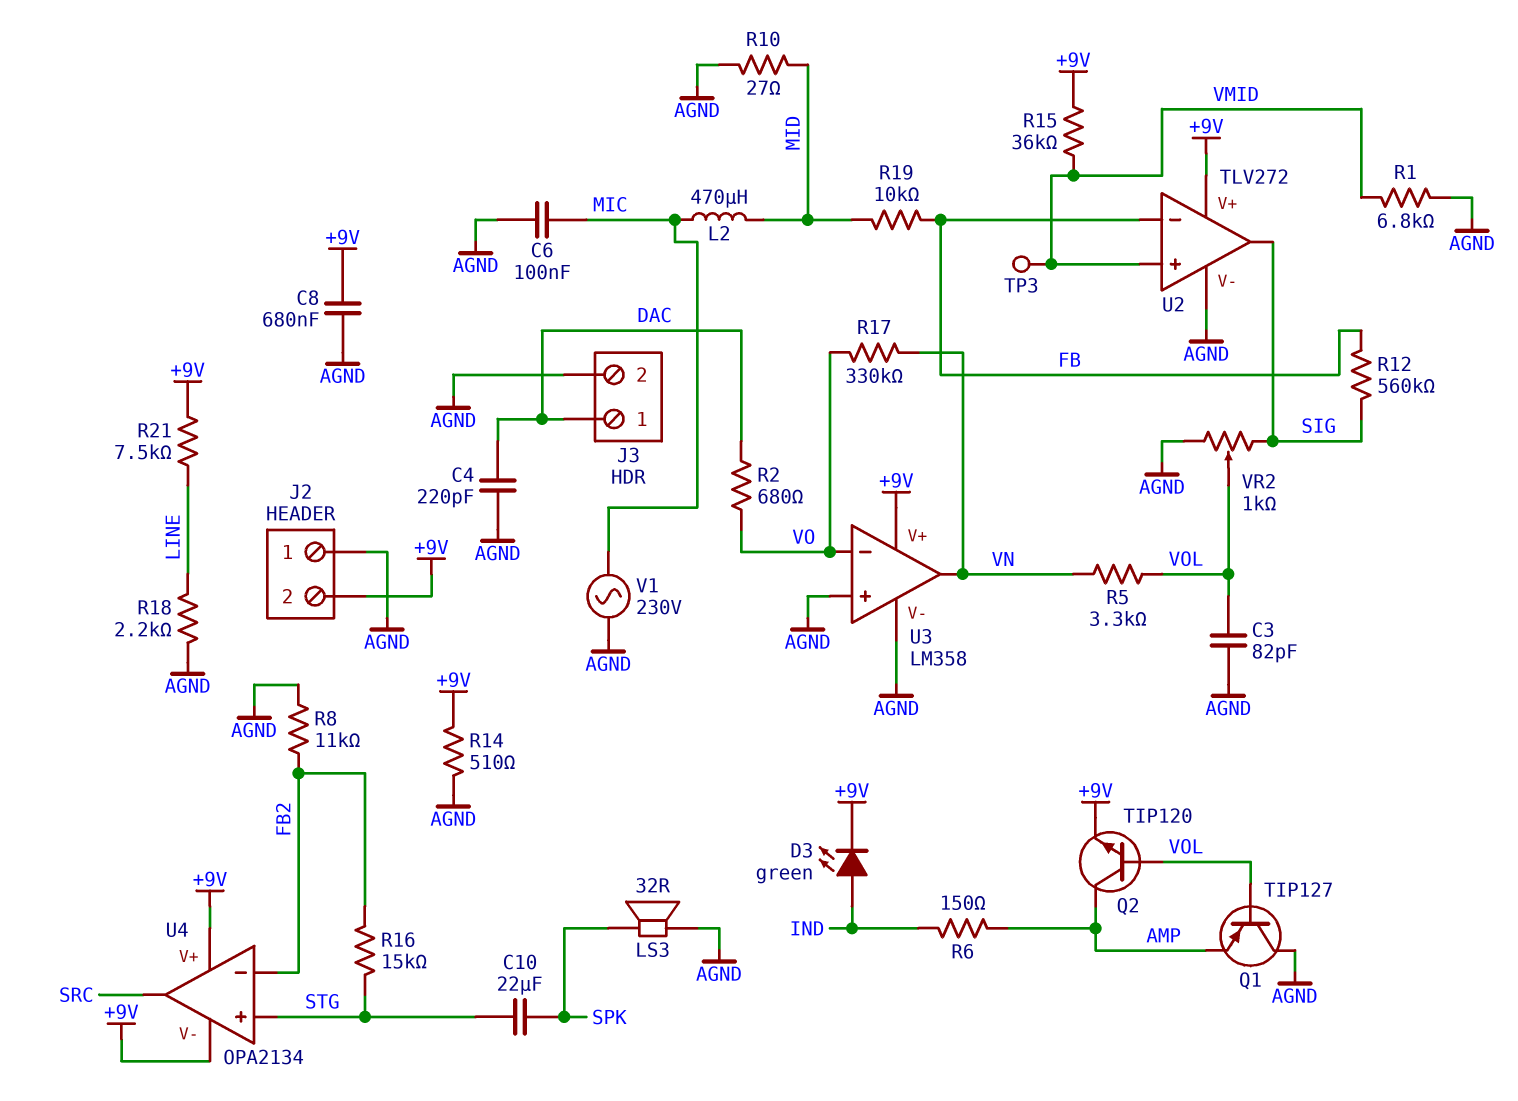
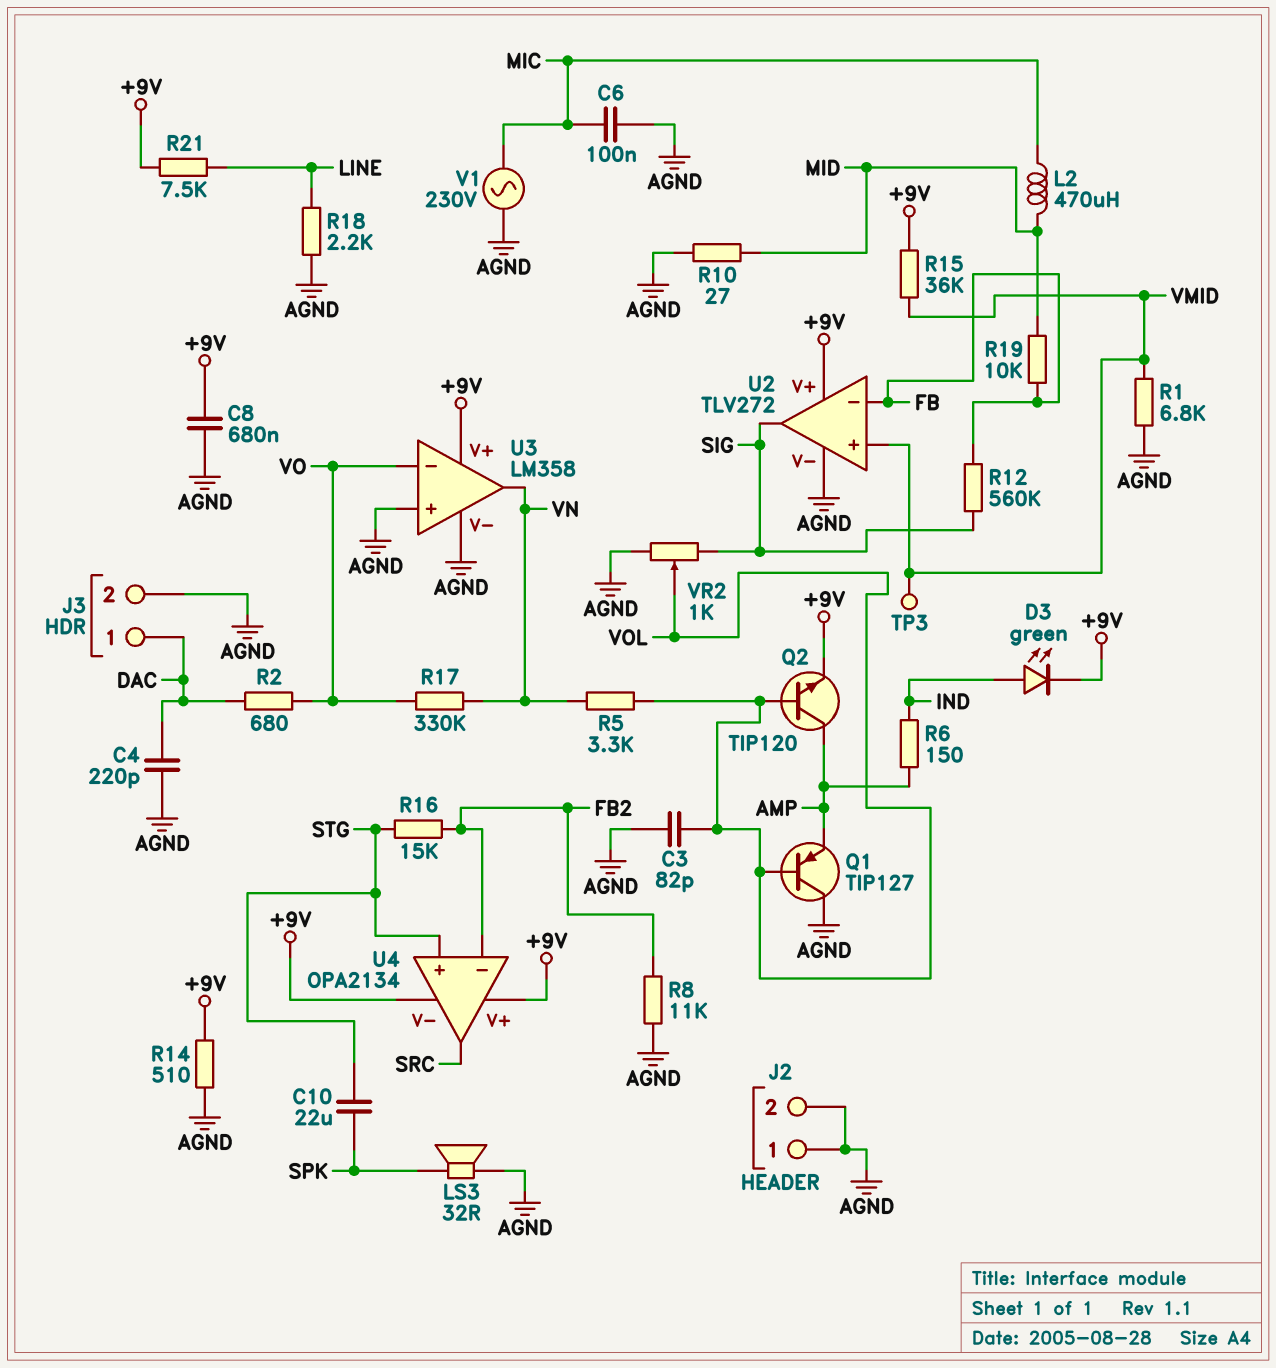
J2 pin 2: +9V -> AGND

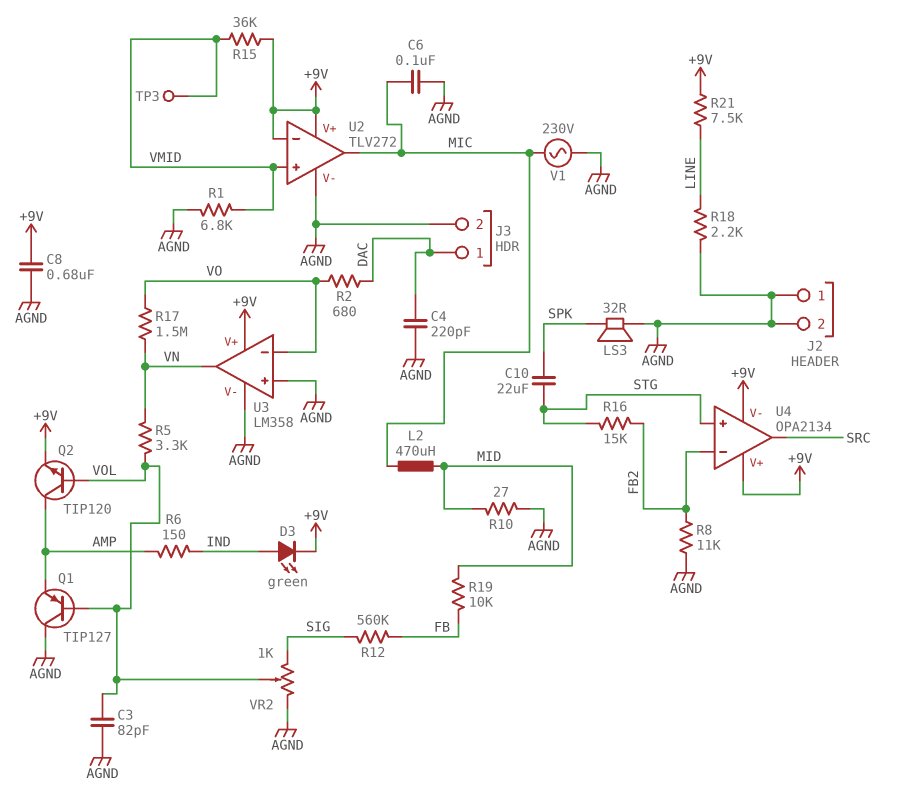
R14: 510 (+9V, AGND) -> none
R17: 330k (VN, VO) -> 1.5M (VN, VO)
U2 pin in-: FB -> +9V
U2 pin out: SIG -> MIC

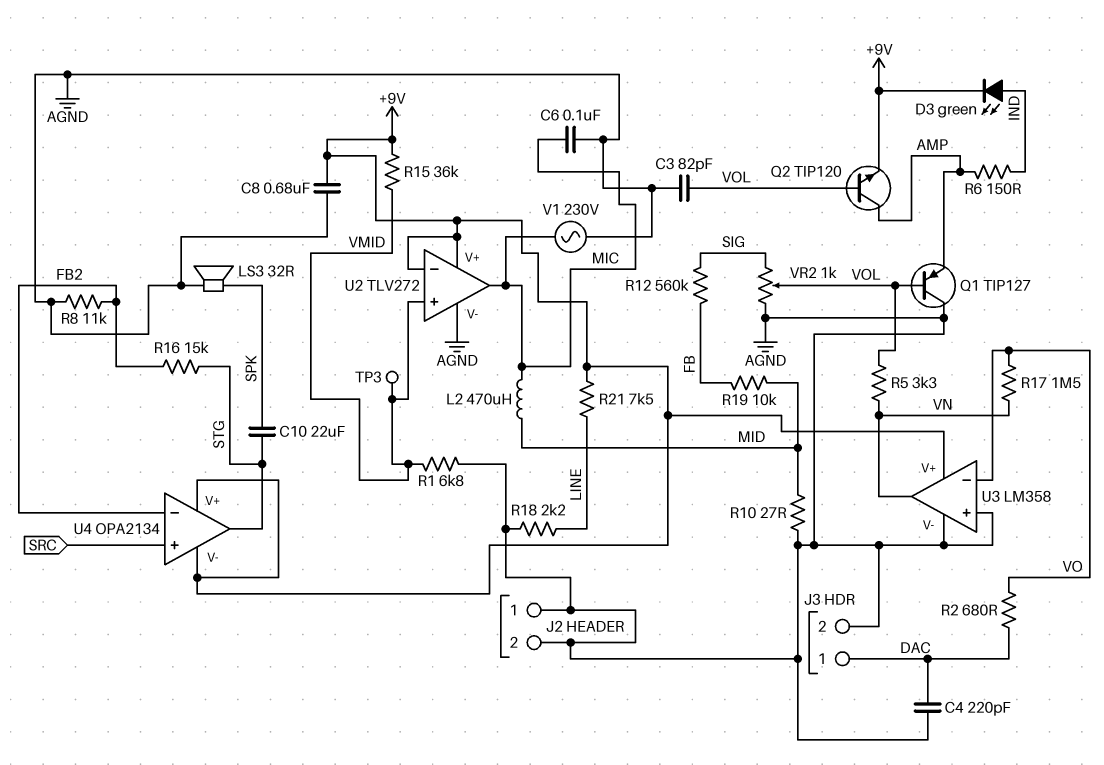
U4 pin in+: STG -> SRC
U4 pin out: SRC -> STG

